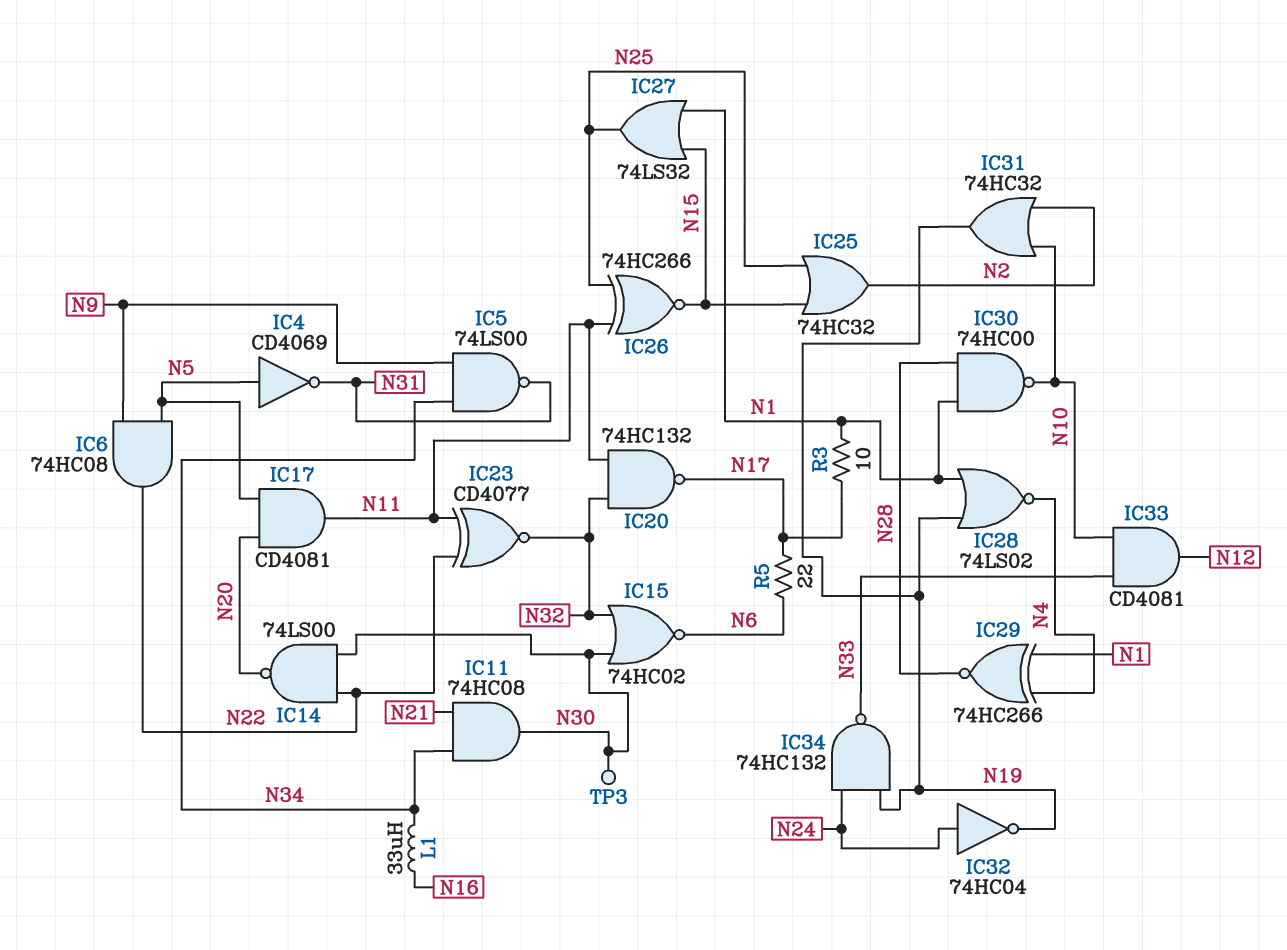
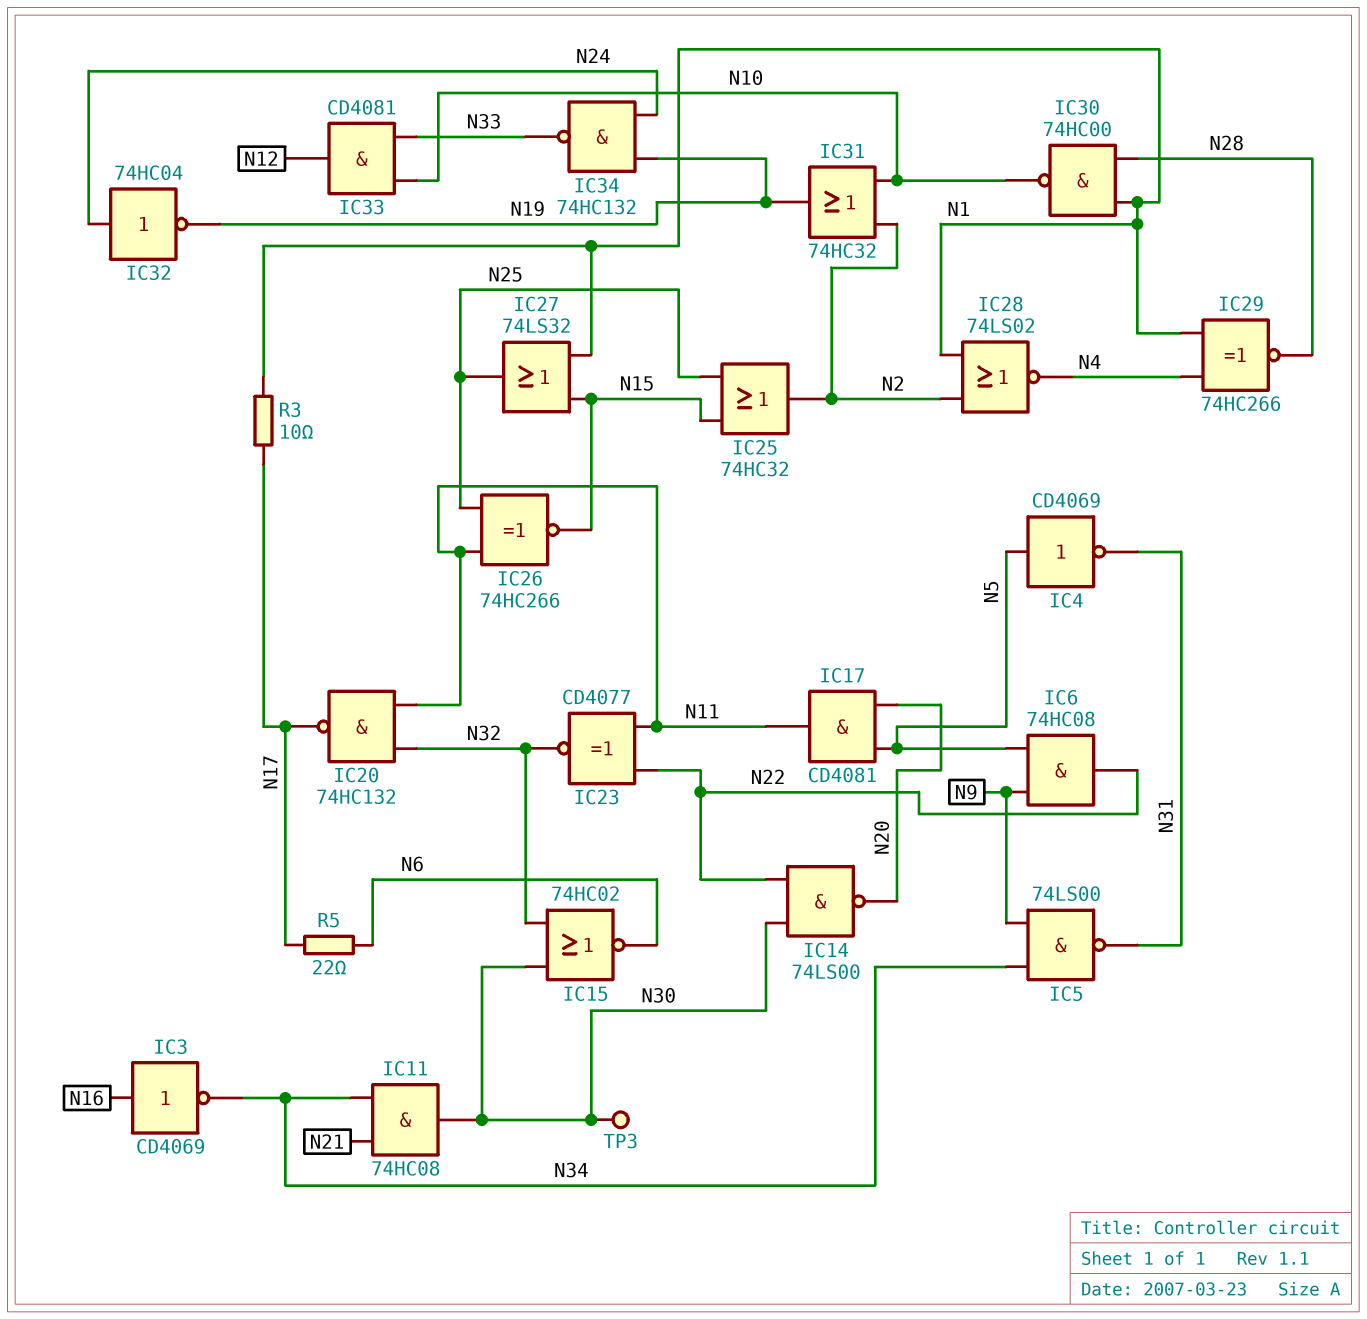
IC3: none -> NOT CD4069 (in N16, out N34)
IC28: NOR 74LS02 (in N1, in N19, out N4) -> NOR 74LS02 (in N1, in N2, out N4)
L1: 33uH (N16, N34) -> none

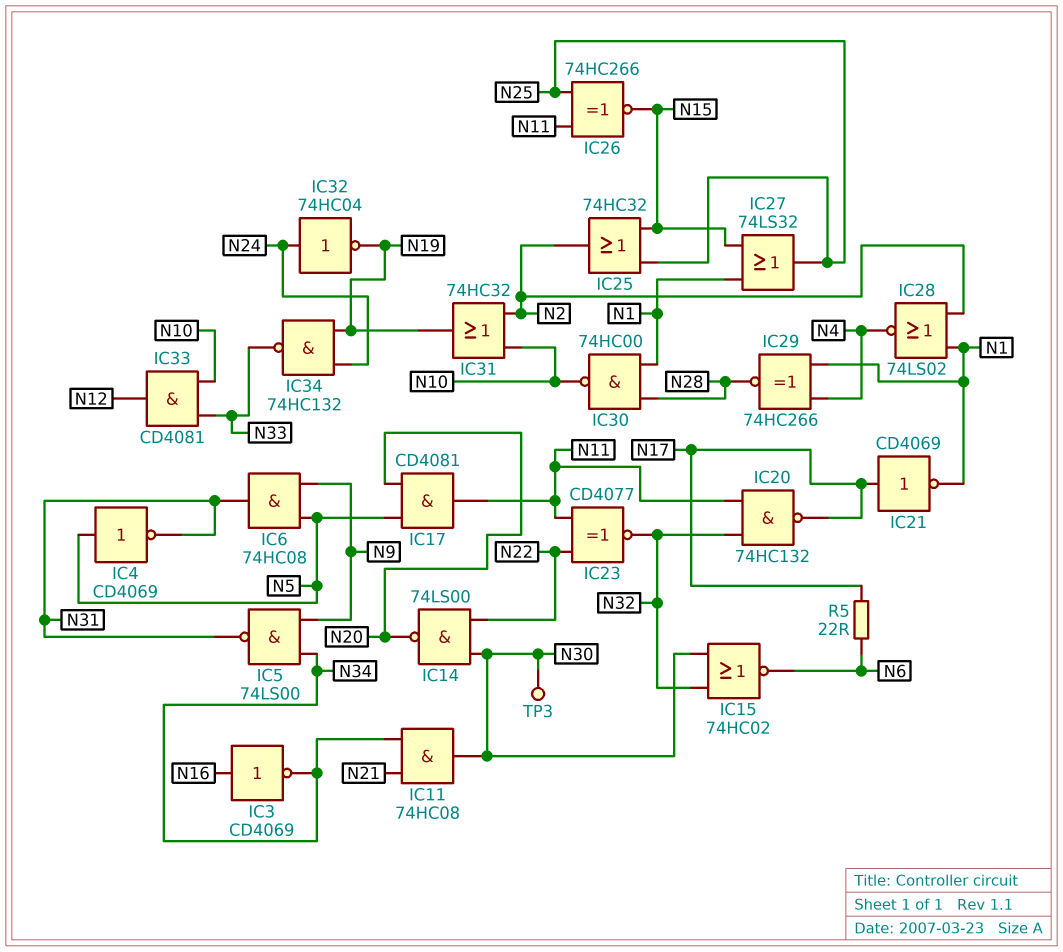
IC6: AND 74HC08 (in N5, in N9, out N22) -> AND 74HC08 (in N5, in N9, out N31)
IC21: none -> NOT CD4069 (in N17, out N1)
R3: 10 (N1, N17) -> none

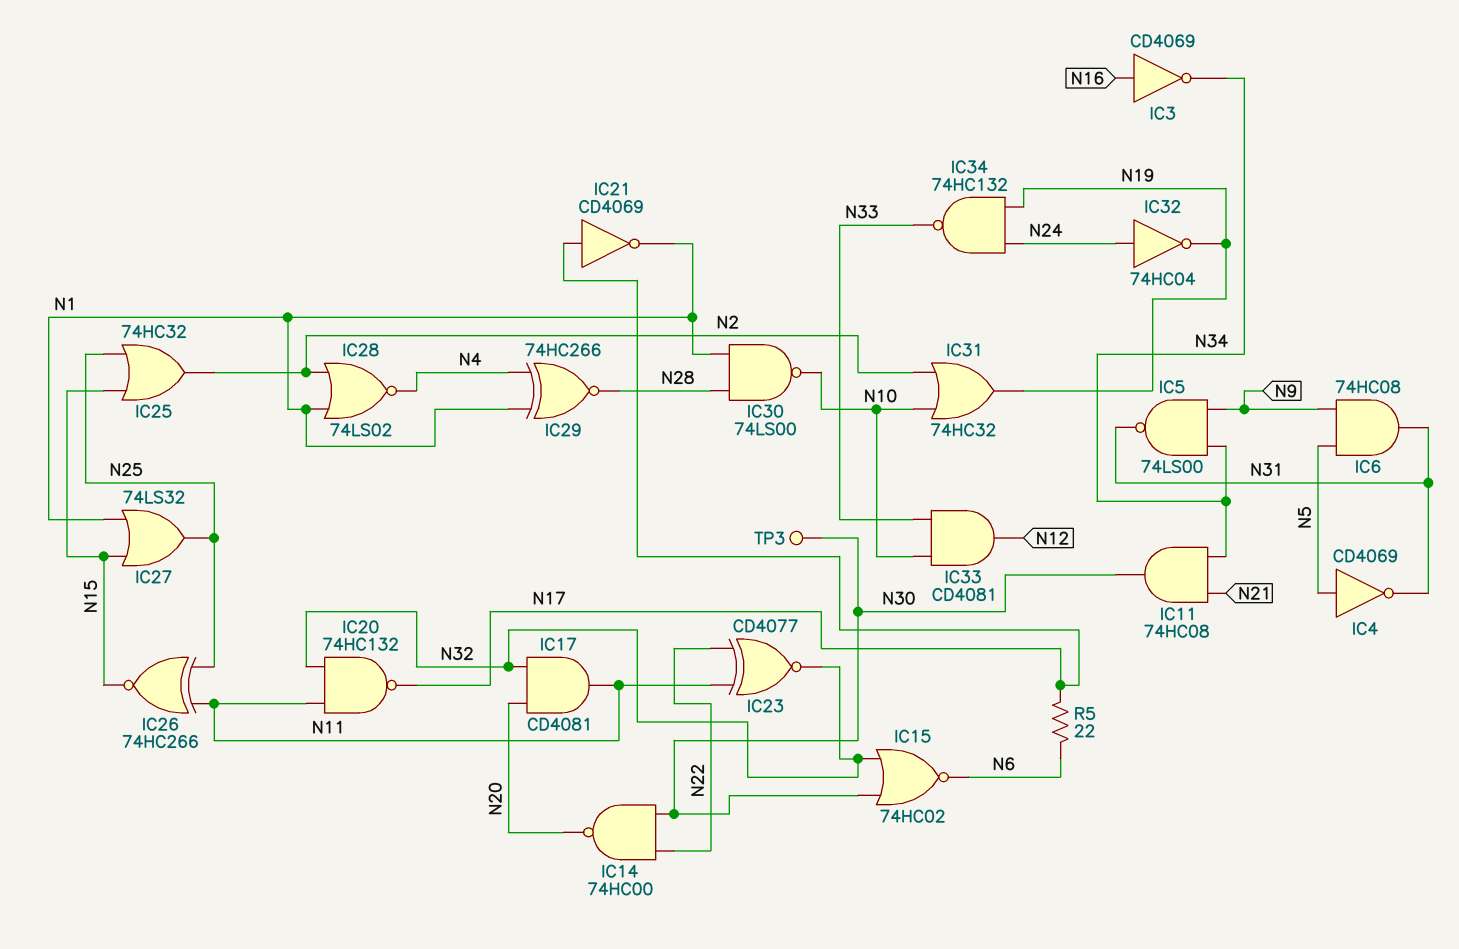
IC14: NAND 74LS00 (in N22, in N30, out N20) -> NAND 74HC00 (in N22, in N30, out N20)
IC17: AND CD4081 (in N5, in N20, out N11) -> AND CD4081 (in N20, in N32, out N11)
IC30: NAND 74HC00 (in N1, in N28, out N10) -> NAND 74LS00 (in N1, in N28, out N10)

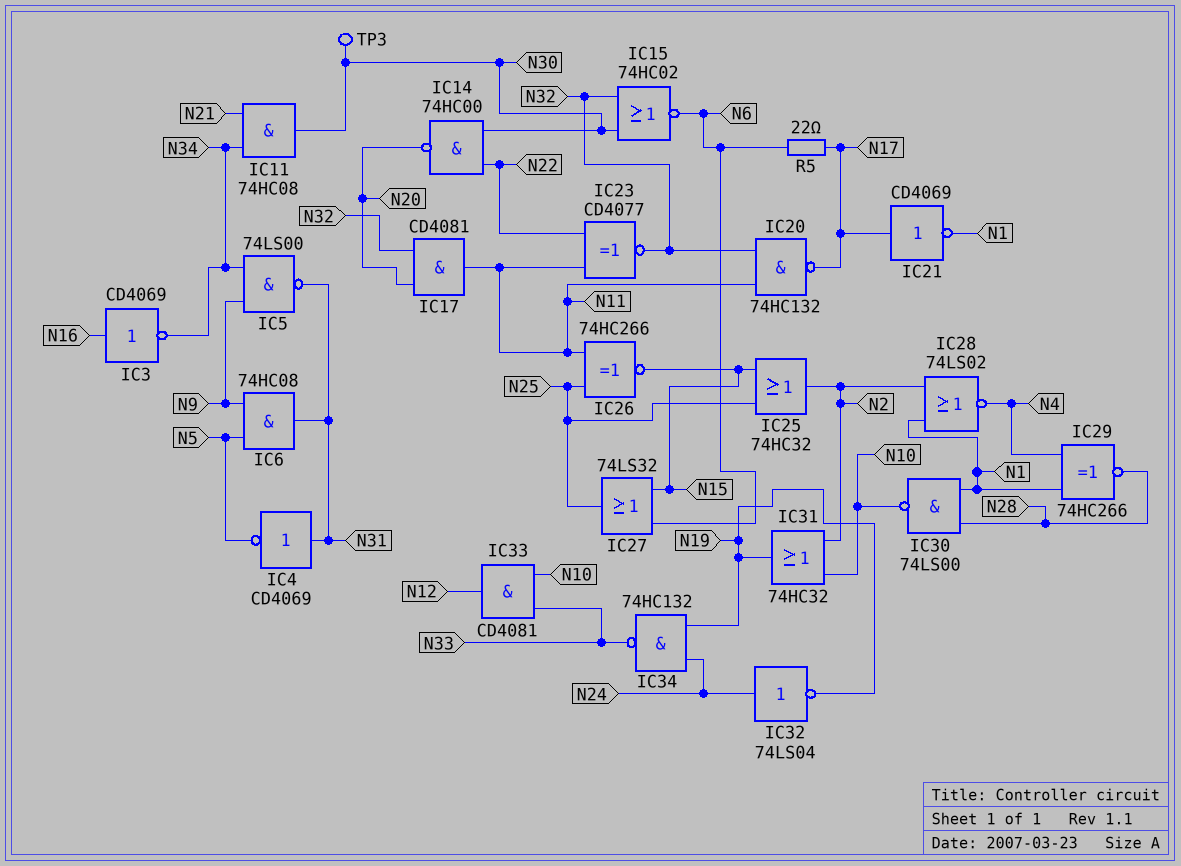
IC4: NOT CD4069 (in N5, out N31) -> NOT CD4069 (in N31, out N5)
IC27: OR 74LS32 (in N1, in N15, out N25) -> OR 74LS32 (in N6, in N15, out N25)
IC32: NOT 74HC04 (in N24, out N19) -> NOT 74LS04 (in N24, out N19)

